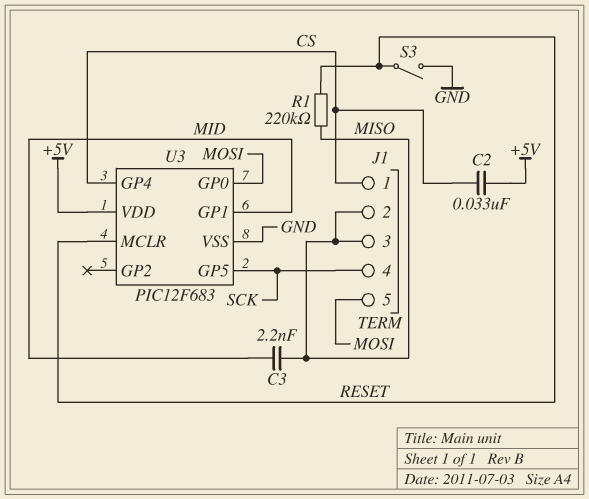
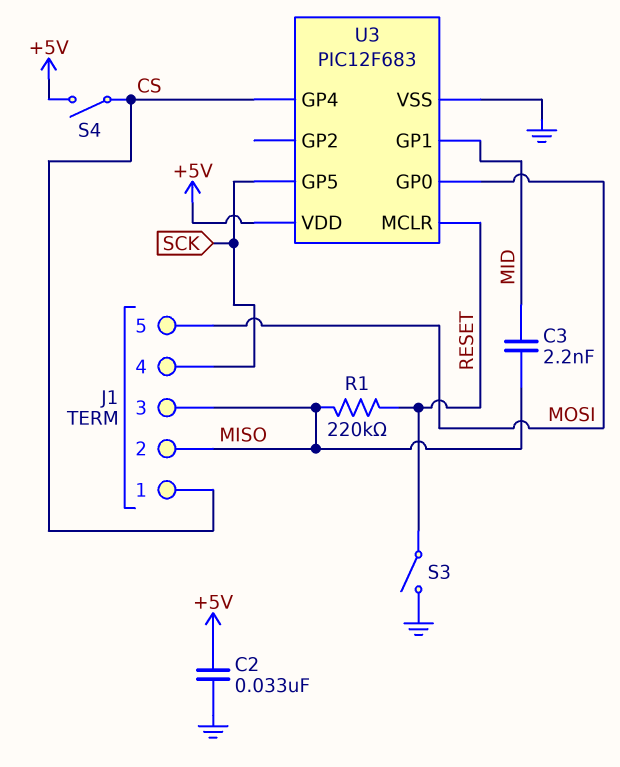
C2: 33nF (+5V, CS) -> 33nF (+5V, GND)
S4: none -> switch (+5V, CS)

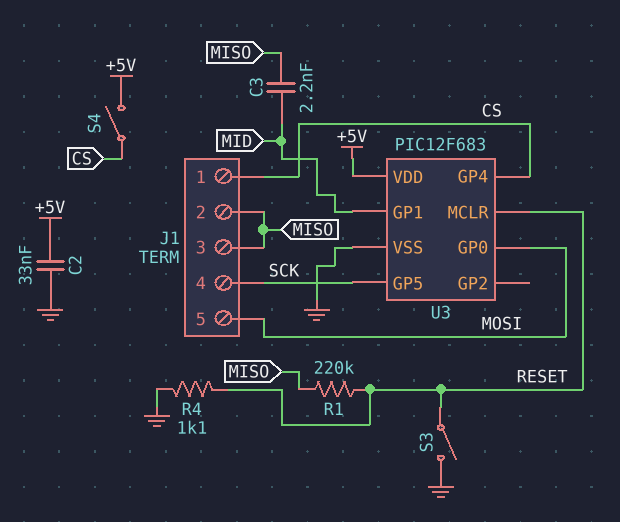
R4: none -> 1.1k (GND, RESET)

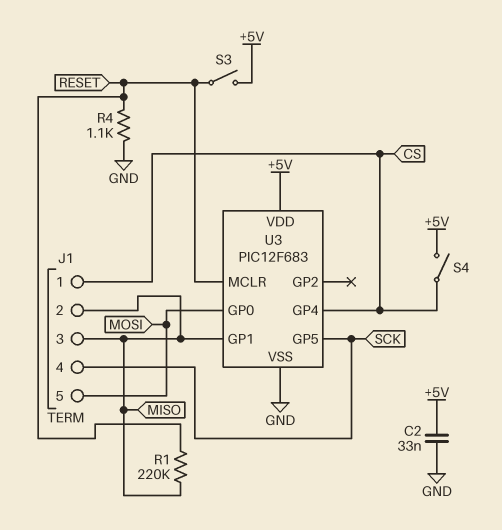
C3: 2.2nF (MID, MISO) -> none
S3: switch (GND, RESET) -> switch (+5V, RESET)
U3 pin GP1: MID -> MISO

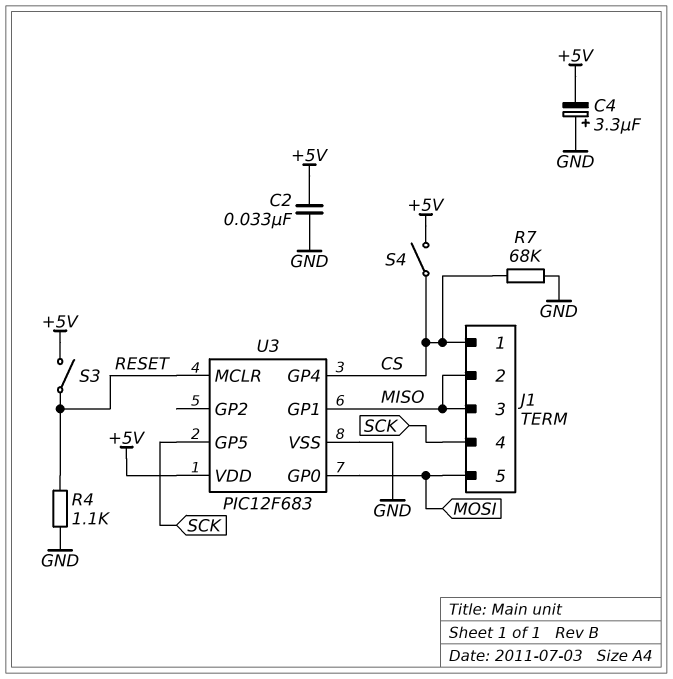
C4: none -> 3.3uF (plus GND, minus +5V)
R1: 220k (MISO, RESET) -> none
R7: none -> 68k (CS, GND)

